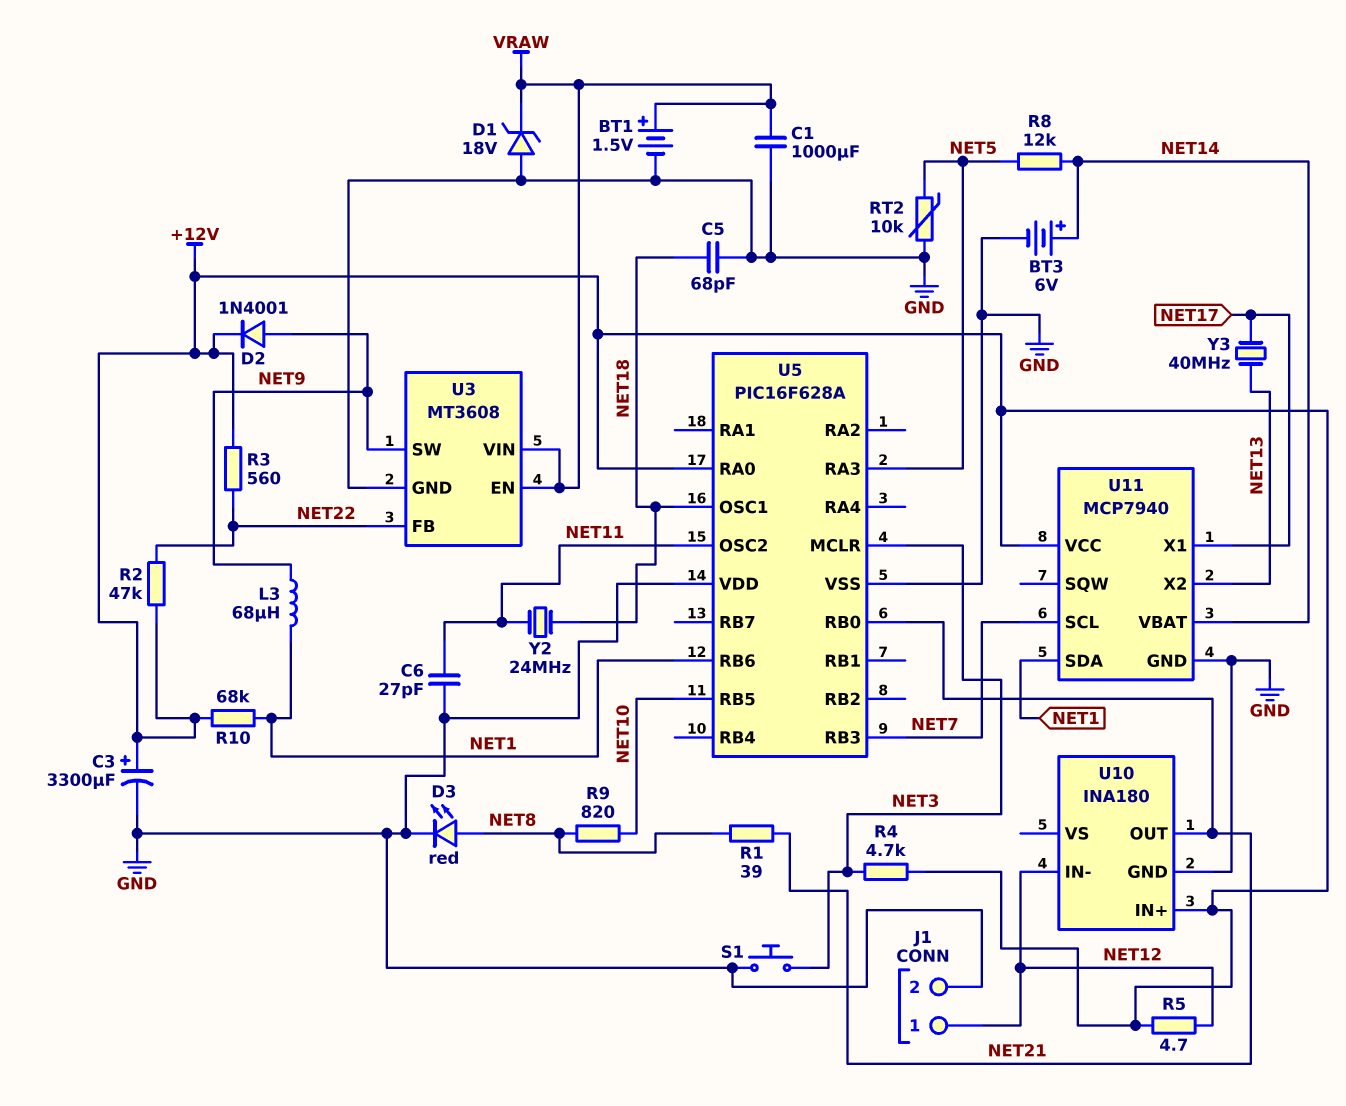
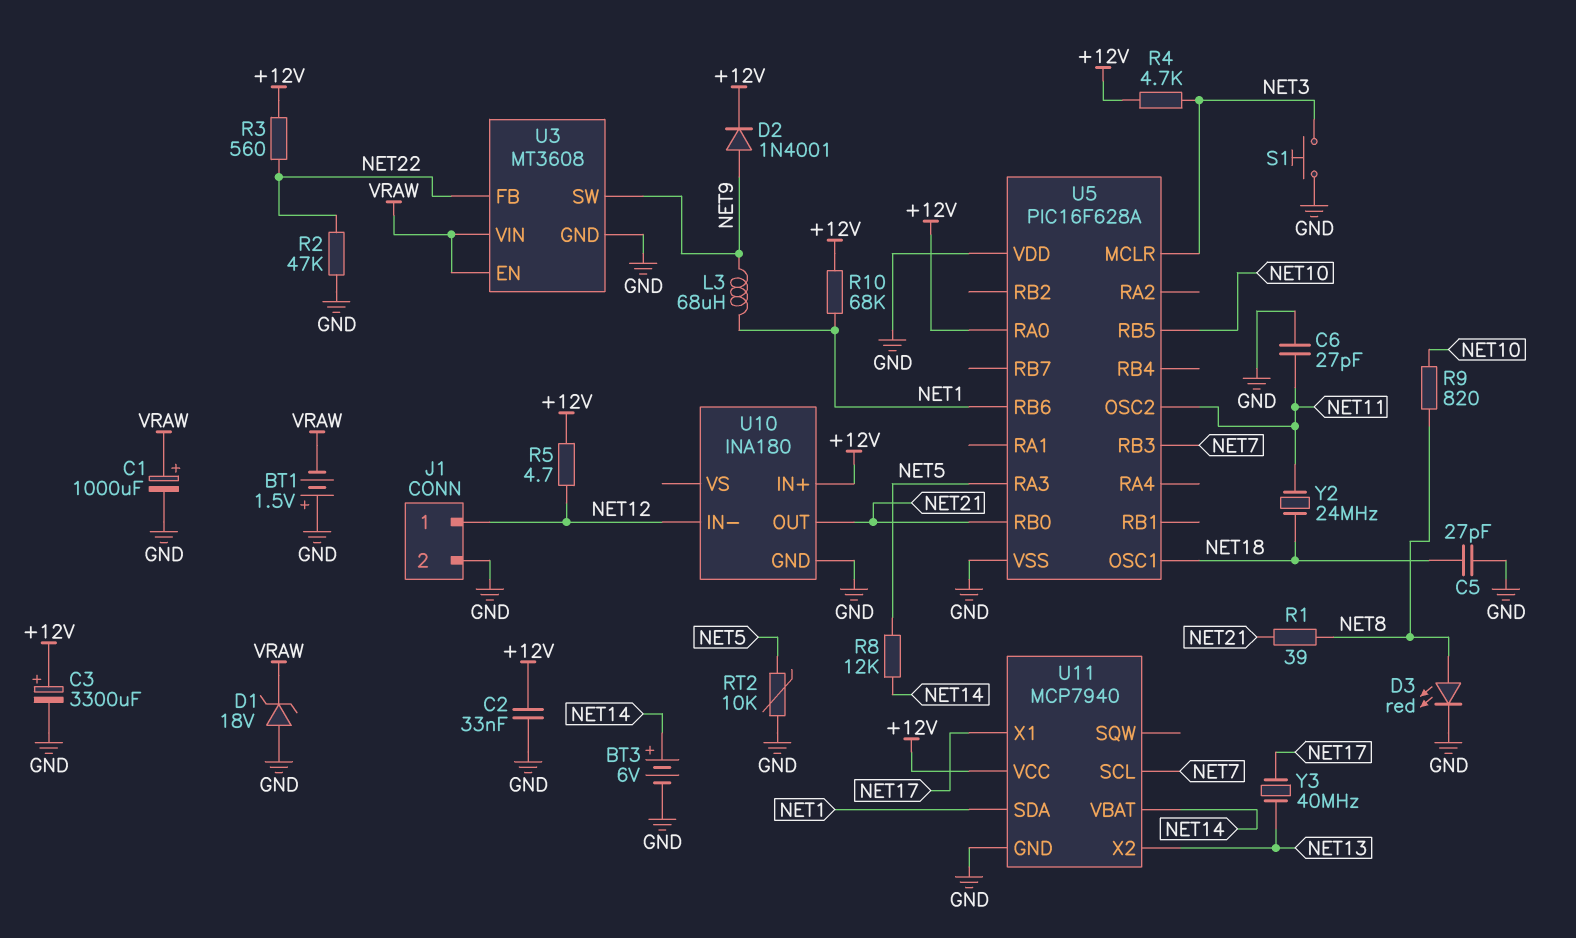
BT1: 1.5V (plus VRAW, minus GND) -> 1.5V (plus GND, minus VRAW)
C1: 1000uF (GND, VRAW) -> 1000uF (plus VRAW, minus GND)
C2: none -> 33nF (+12V, GND)
C5: 68pF (GND, NET18) -> 27pF (GND, NET18)
R2: 47k (+12V, NET22) -> 47k (GND, NET22)

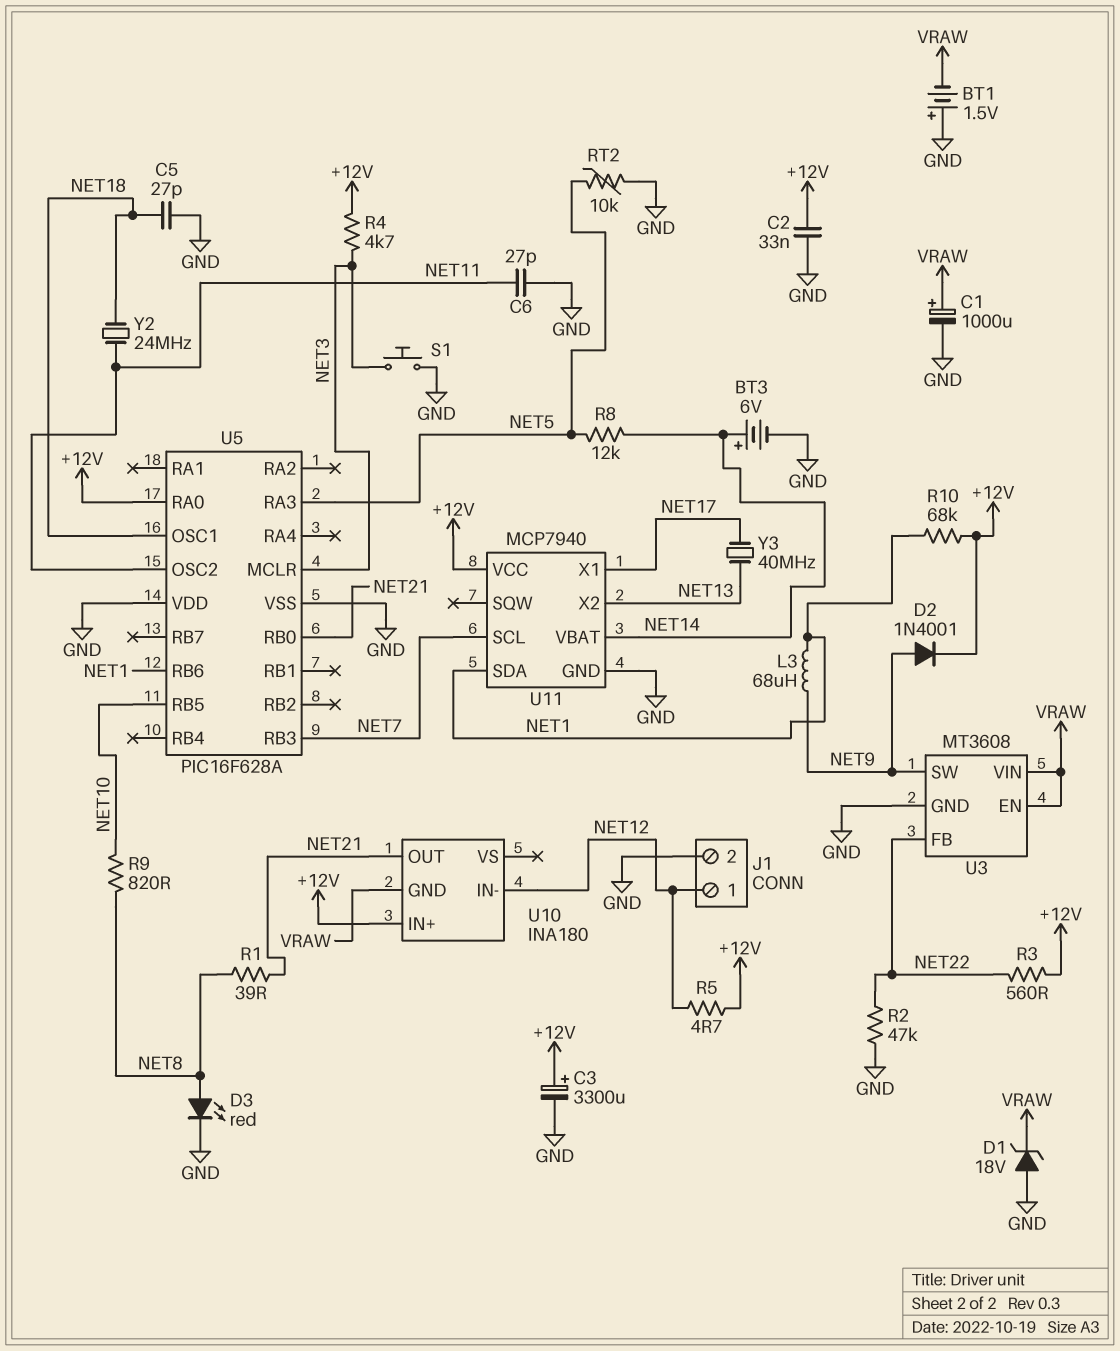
U10 pin GND: GND -> VRAW

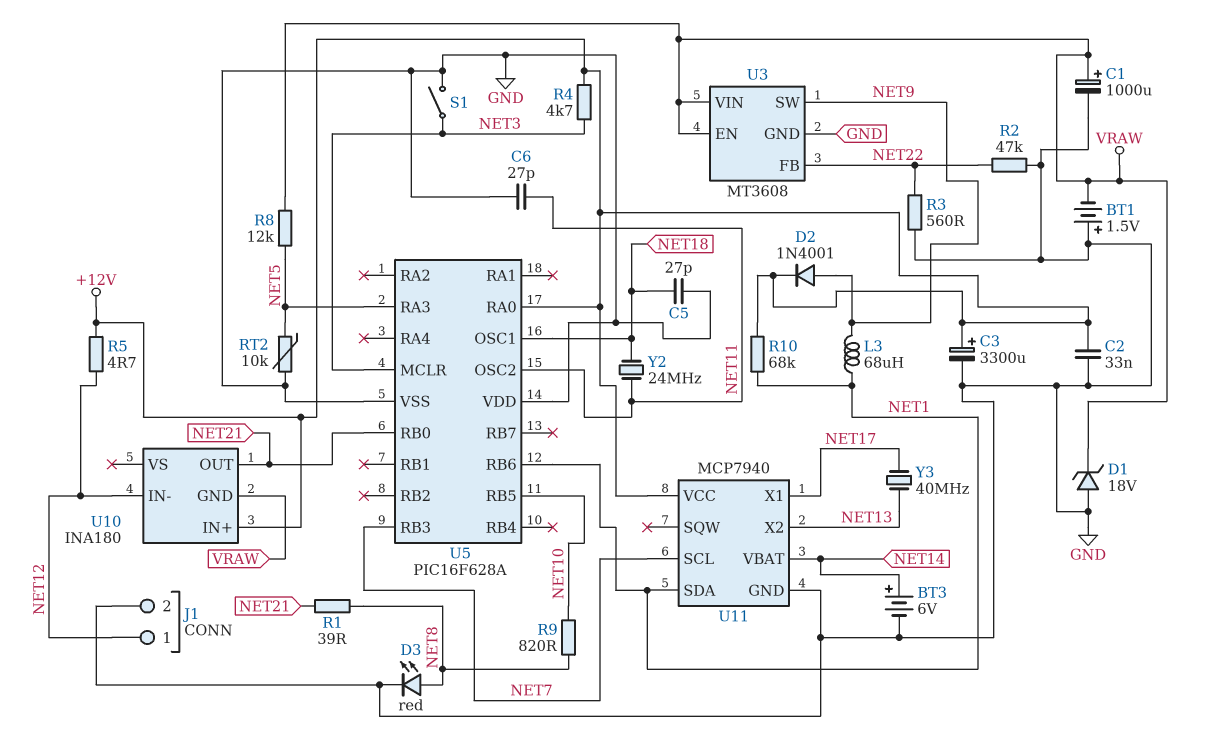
R3: 560 (+12V, NET22) -> 560 (GND, NET22)
R8: 12k (NET5, NET14) -> 12k (NET5, VRAW)
S1: button (GND, NET3) -> switch (GND, NET3)

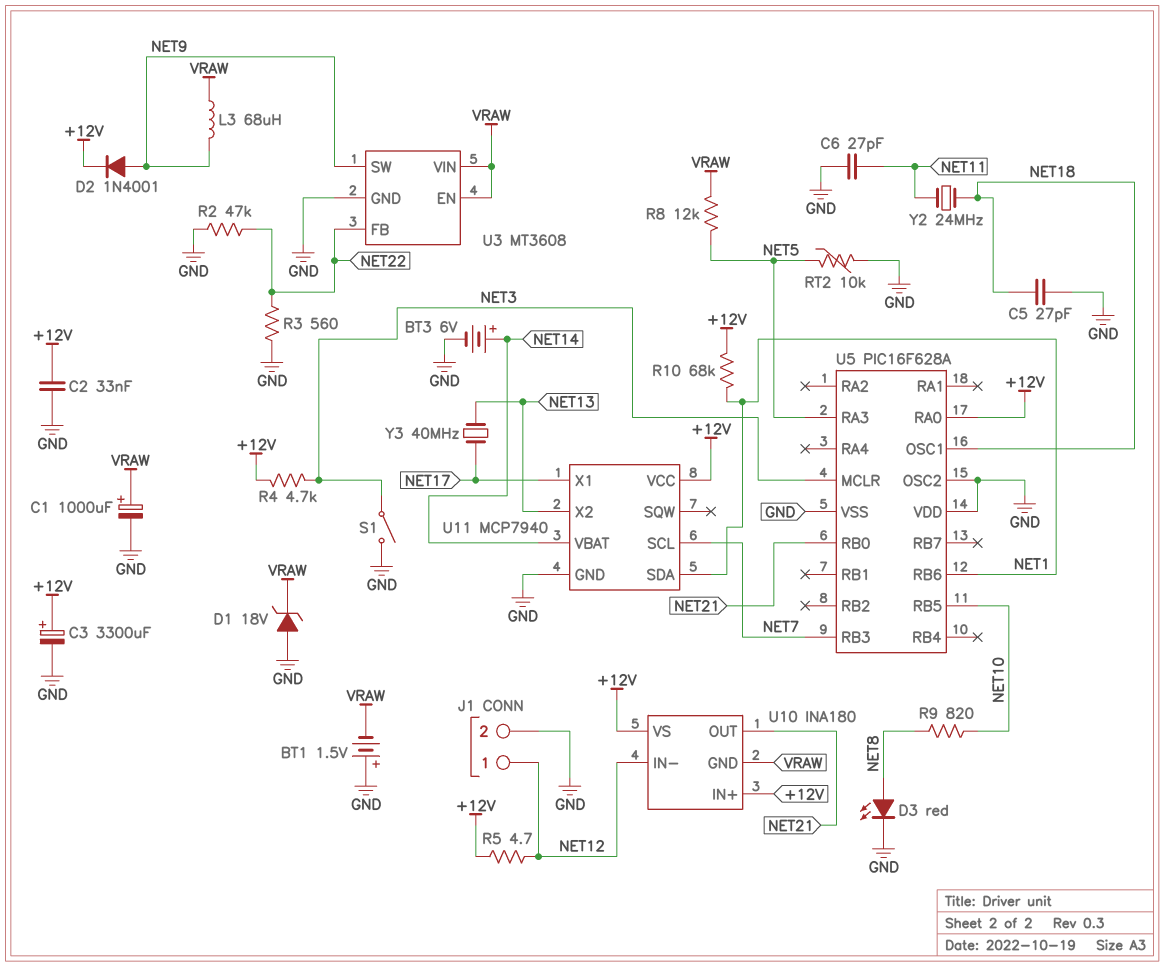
L3: 68uH (NET1, NET9) -> 68uH (NET9, VRAW)
R1: 39 (NET8, NET21) -> none
U5 pin OSC2: NET11 -> GND
U10 pin VS: none -> +12V

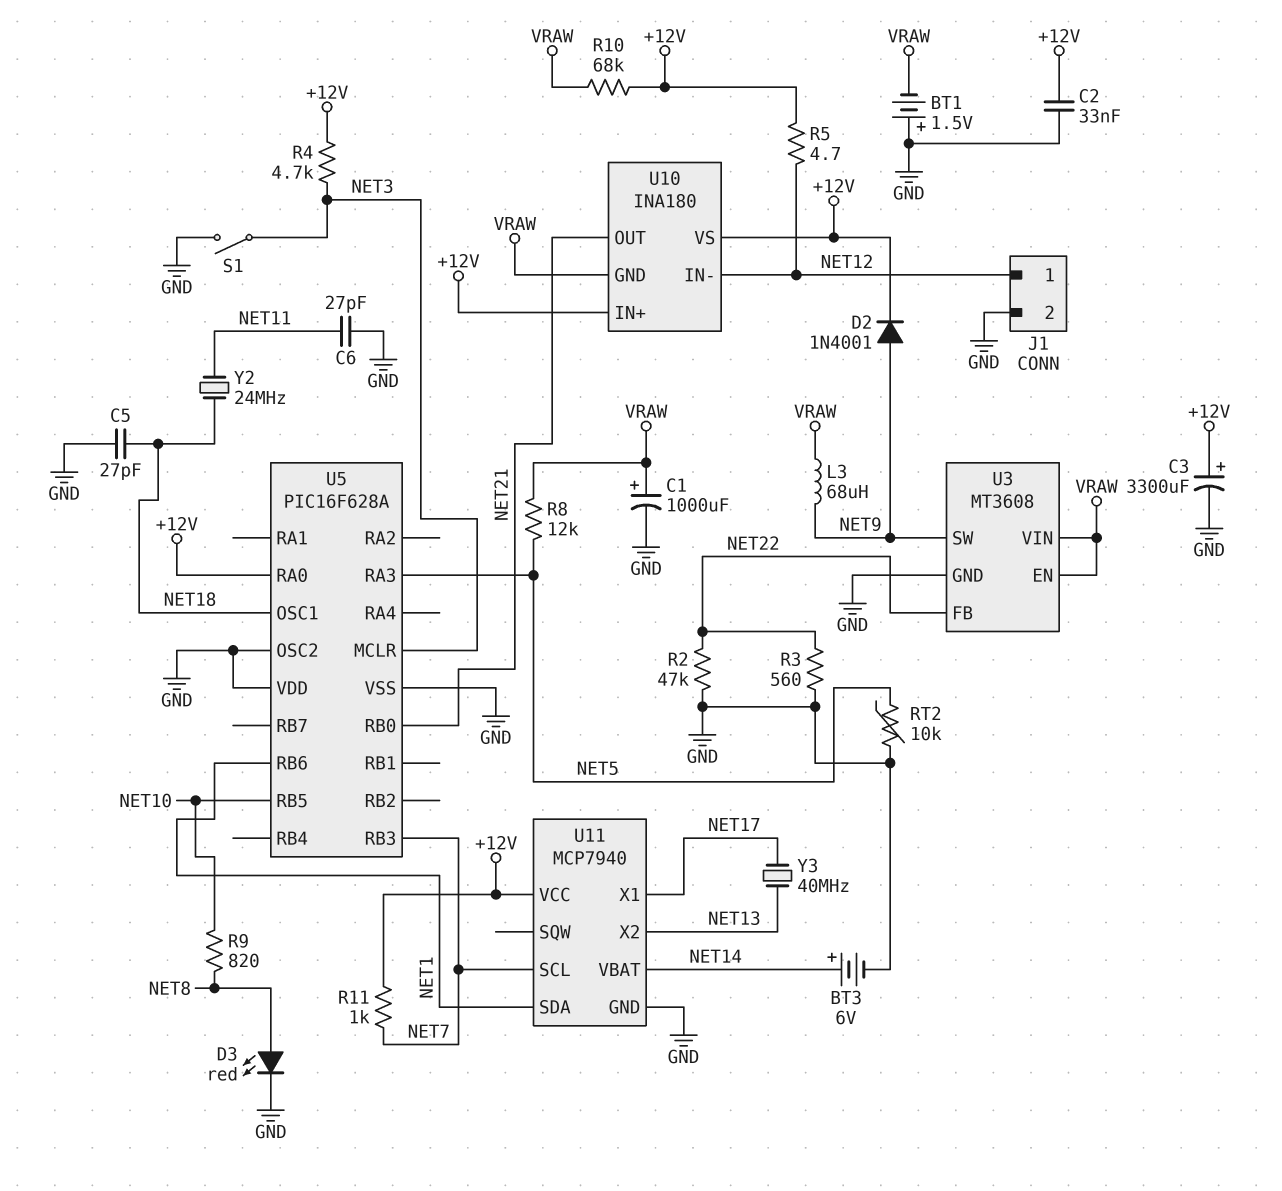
D1: zener 18V (A GND, K VRAW) -> none
R10: 68k (+12V, NET1) -> 68k (+12V, VRAW)
R11: none -> 1k (+12V, NET7)

